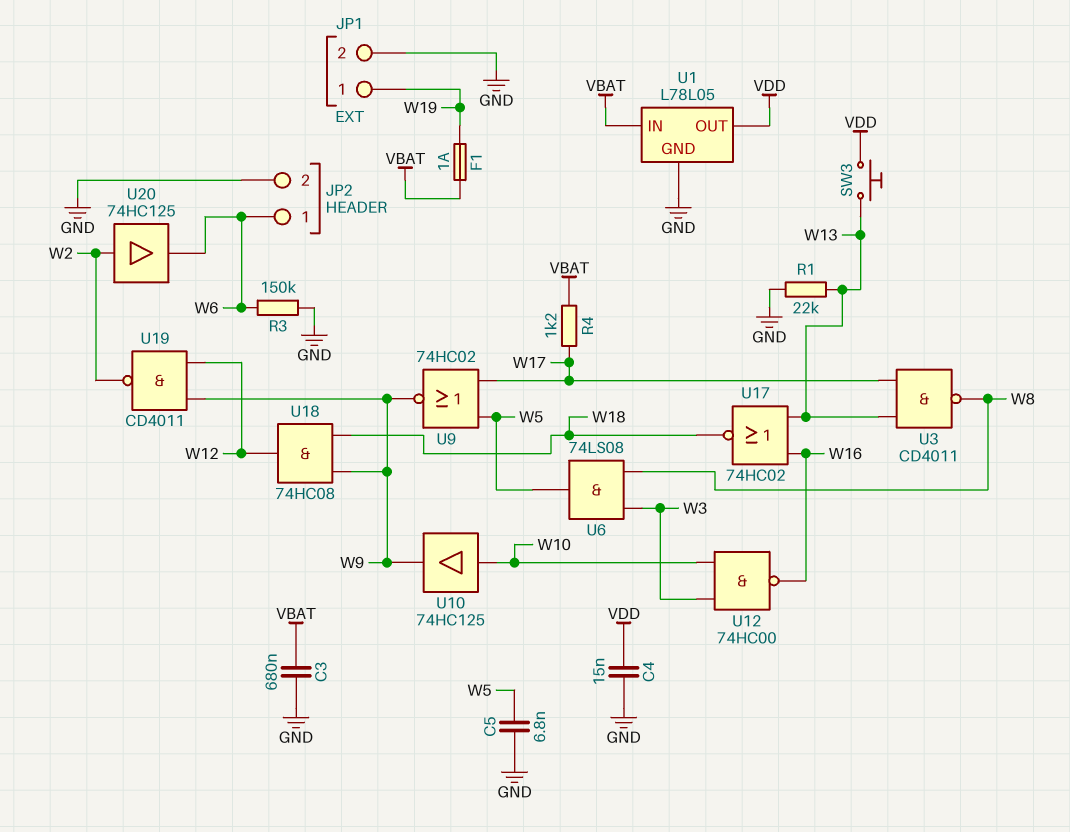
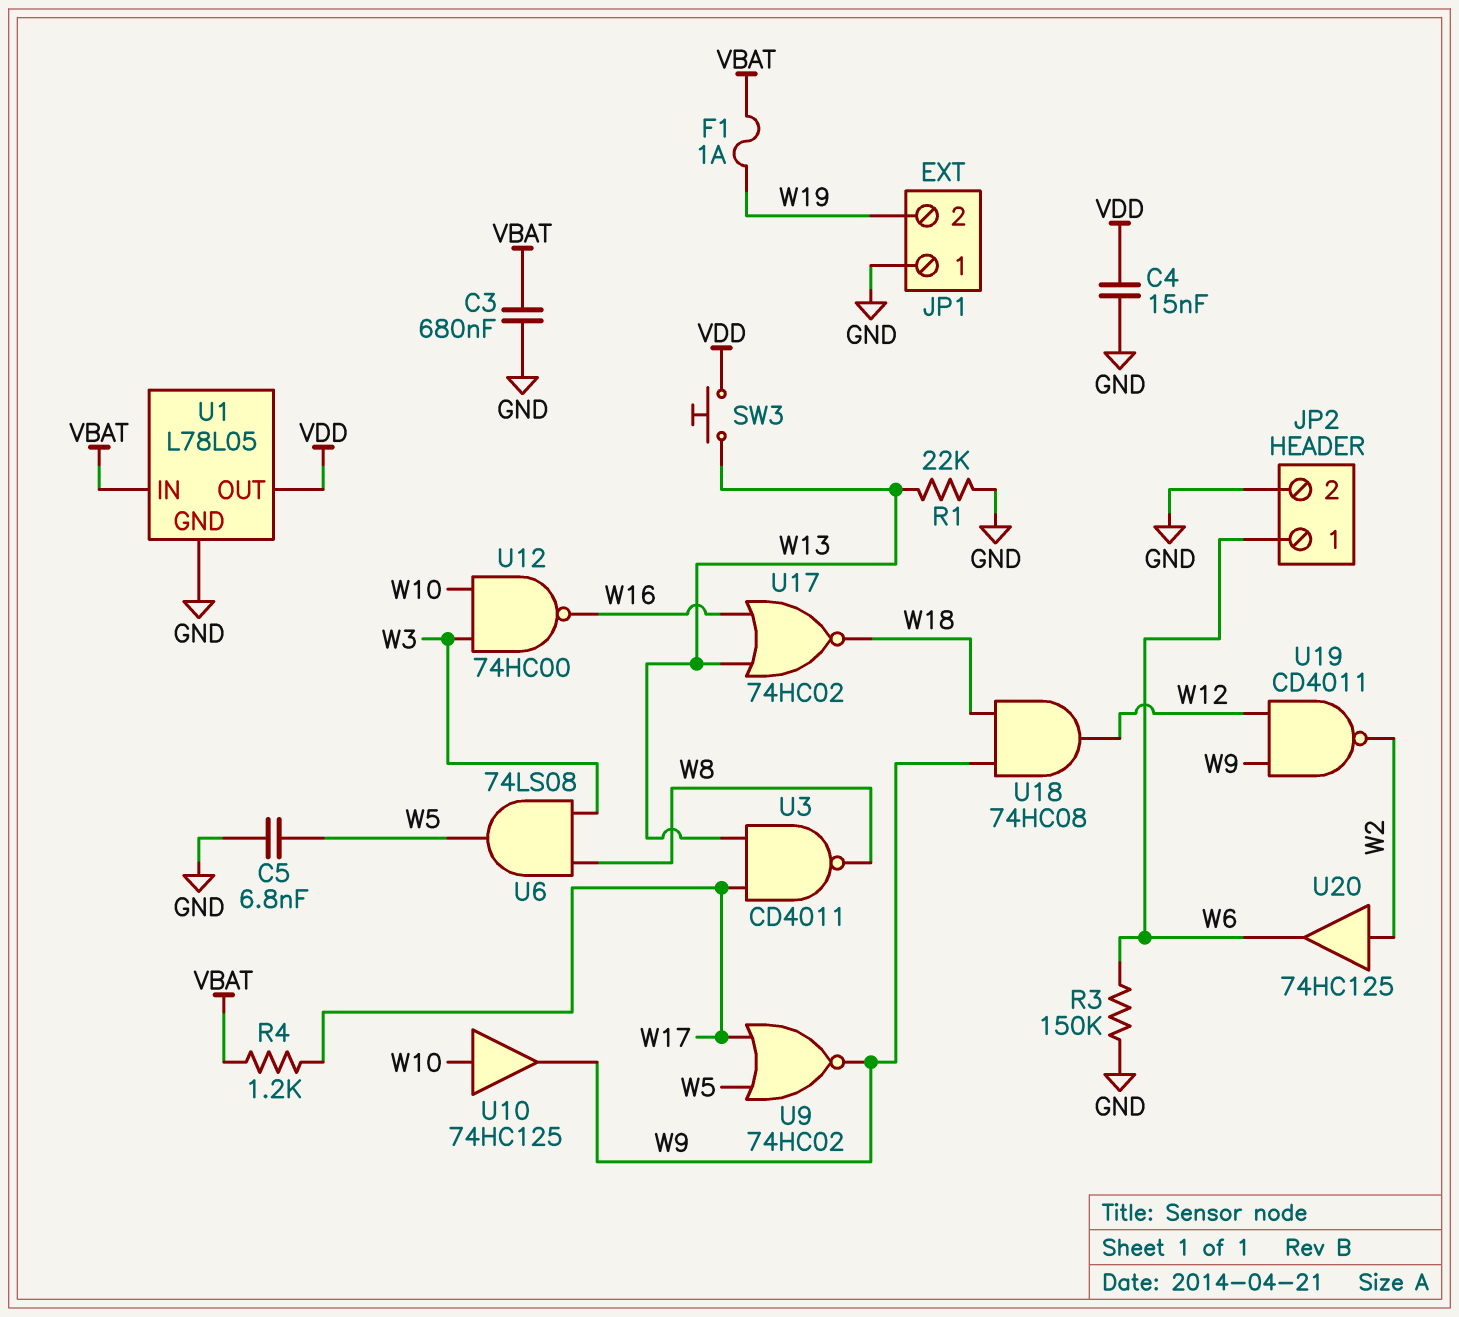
JP1 pin 1: W19 -> GND
JP1 pin 2: GND -> W19

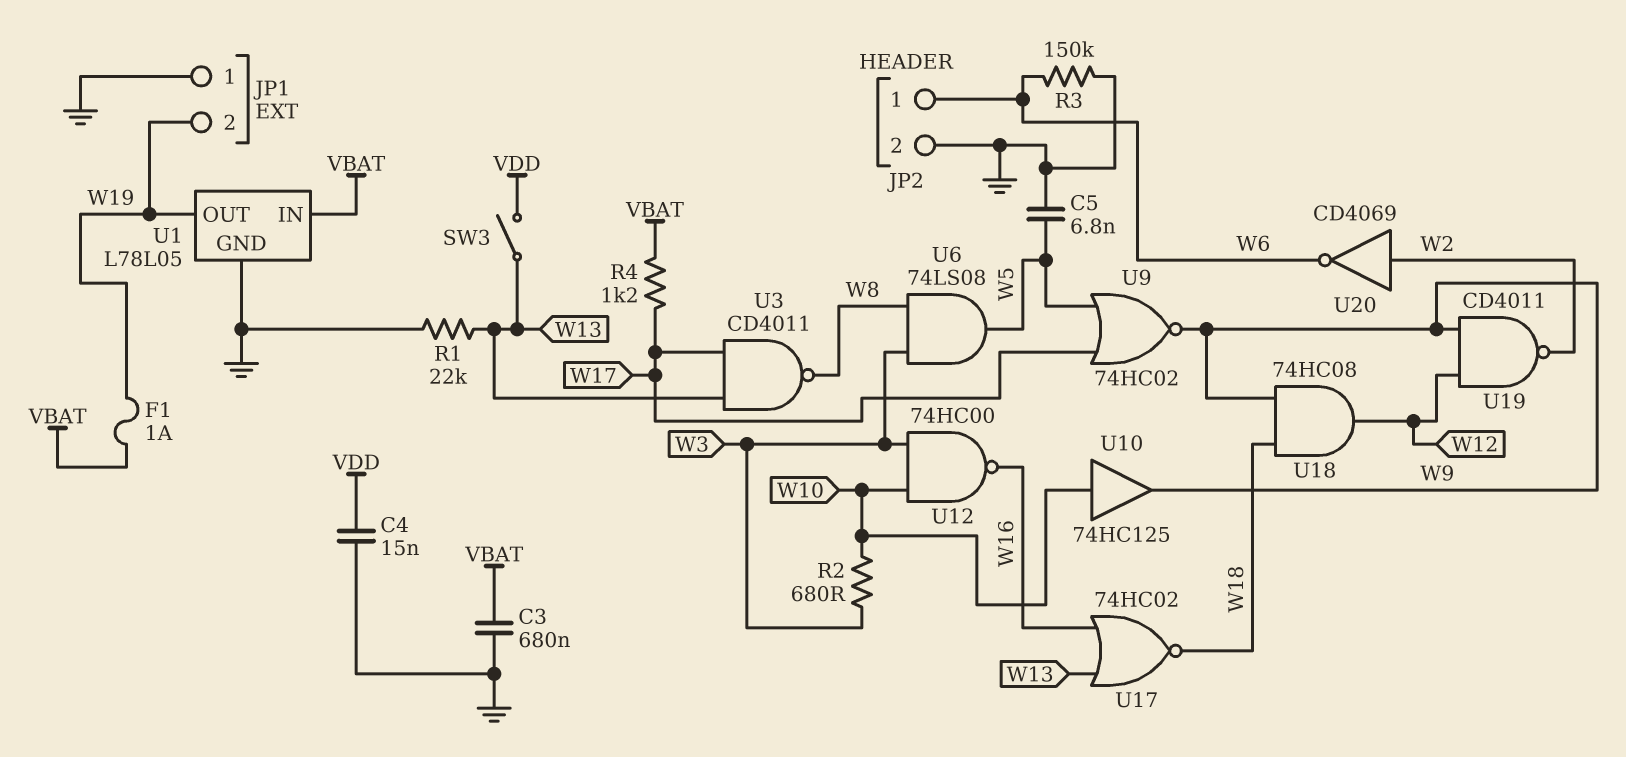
R2: none -> 680 (W3, W10)
SW3: button (VDD, W13) -> switch (VDD, W13)
U1 pin OUT: VDD -> W19
U20: buffer 74HC125 (in W2, out W6) -> NOT CD4069 (in W2, out W6)

